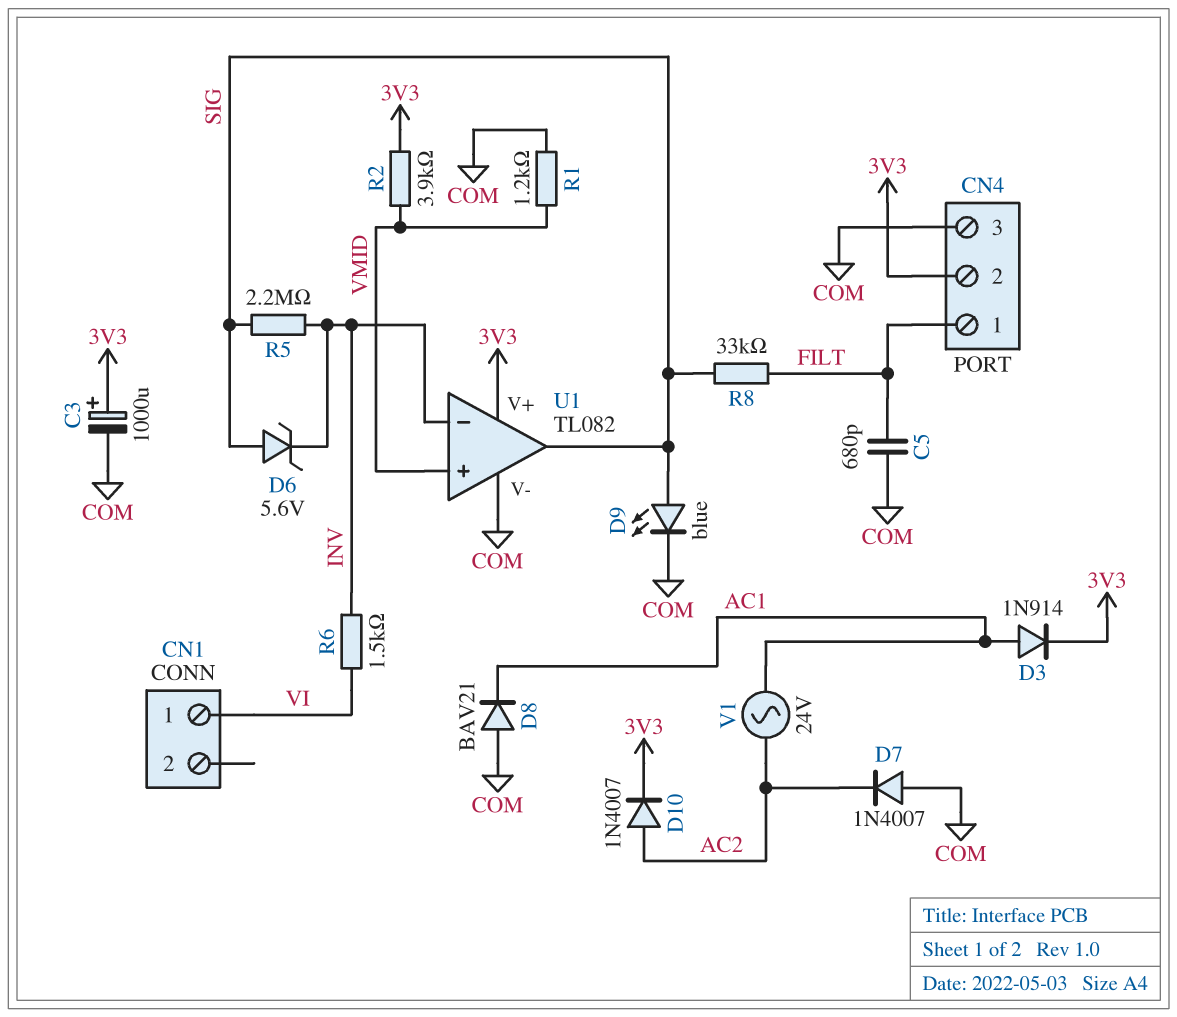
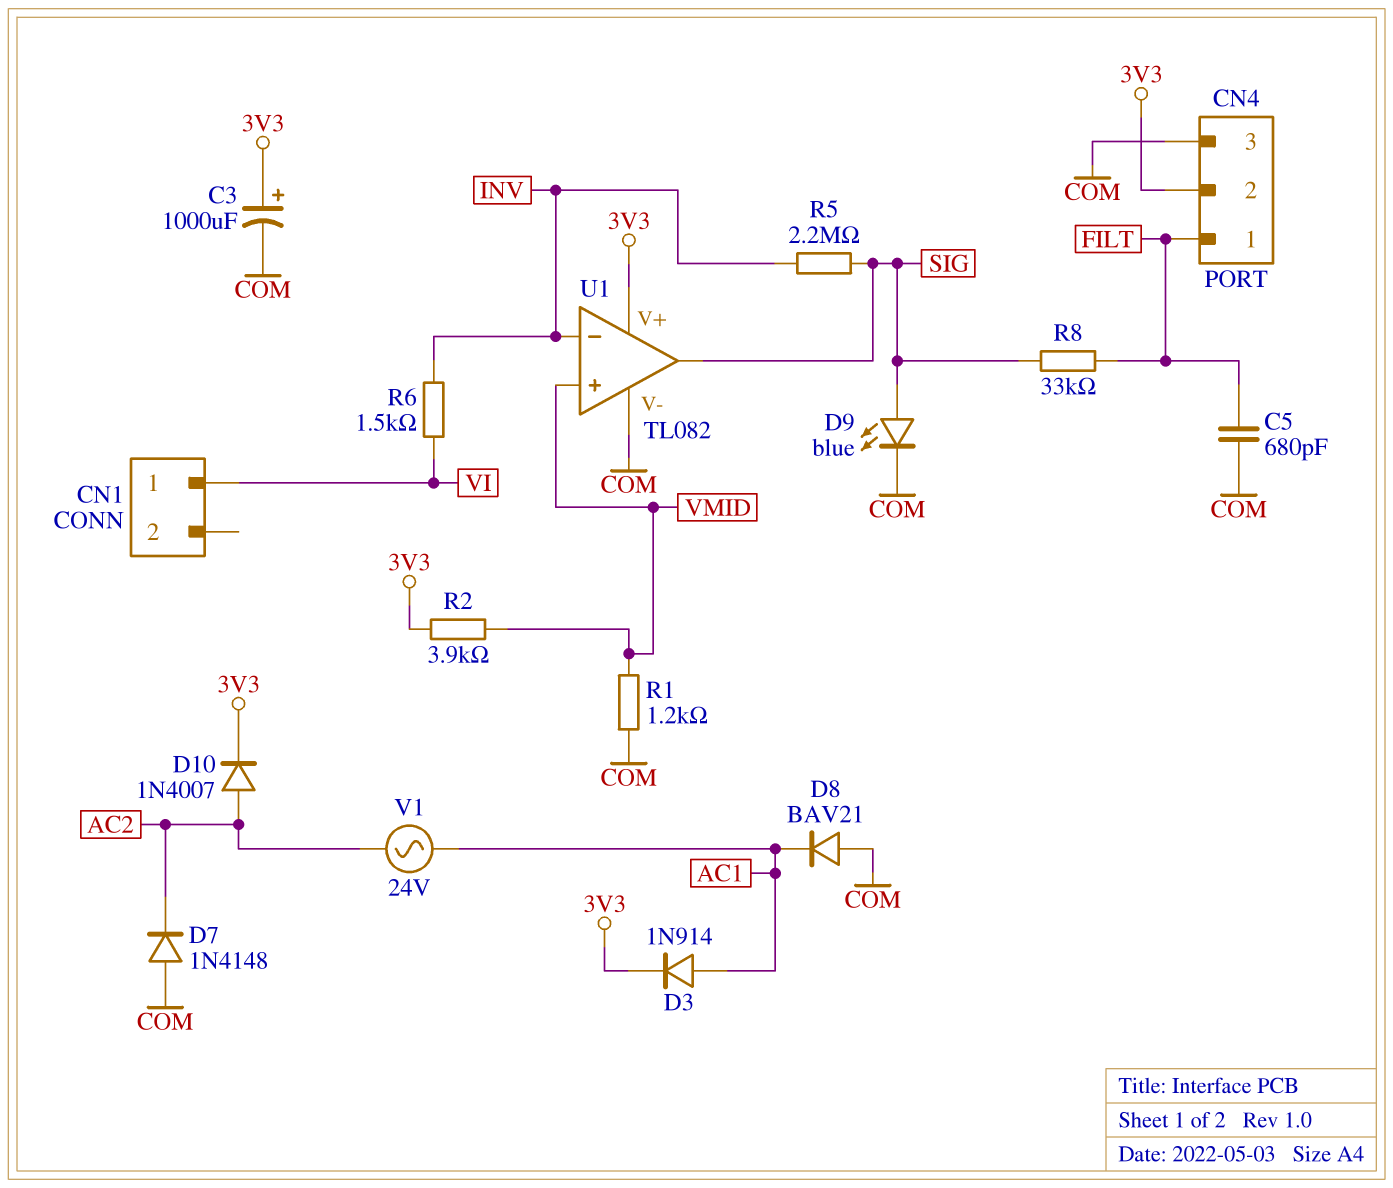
D6: zener 5.6V (A SIG, K INV) -> none
D7: diode 1N4007 (A COM, K AC2) -> diode 1N4148 (A COM, K AC2)

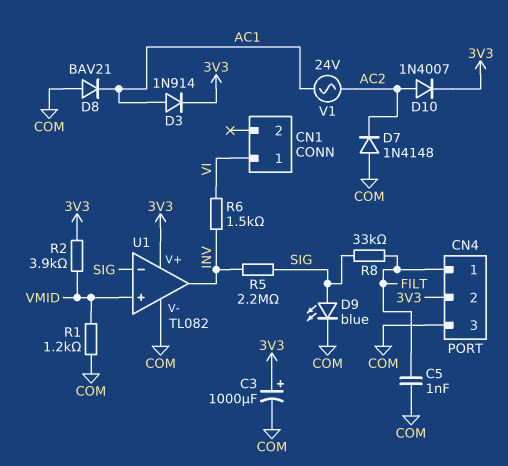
C5: 680pF (COM, FILT) -> 1nF (COM, FILT)
U1 pin in-: INV -> SIG
U1 pin out: SIG -> INV

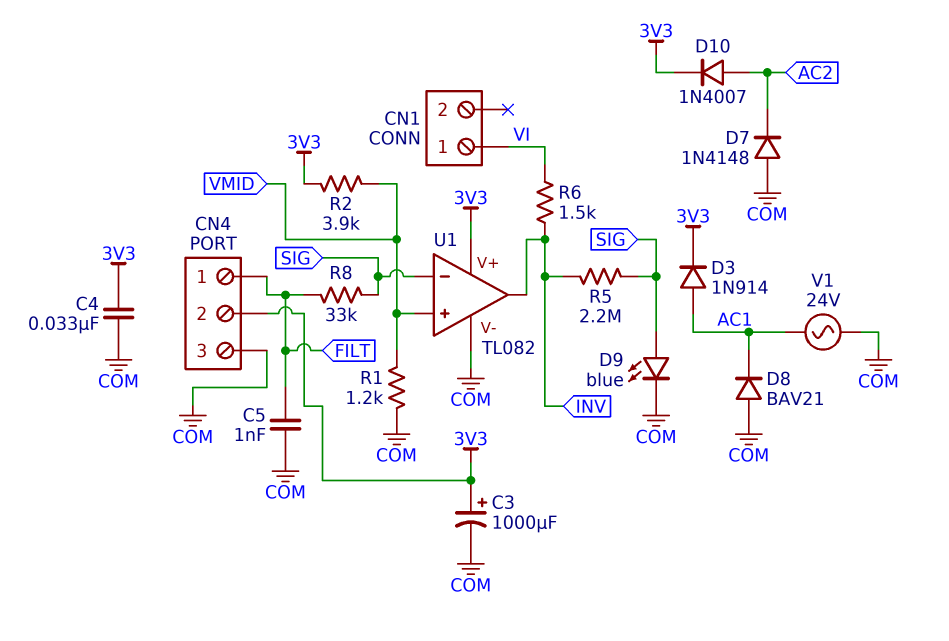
C4: none -> 33nF (3V3, COM)
V1: AC 24V (AC1, AC2) -> AC 24V (AC1, COM)

